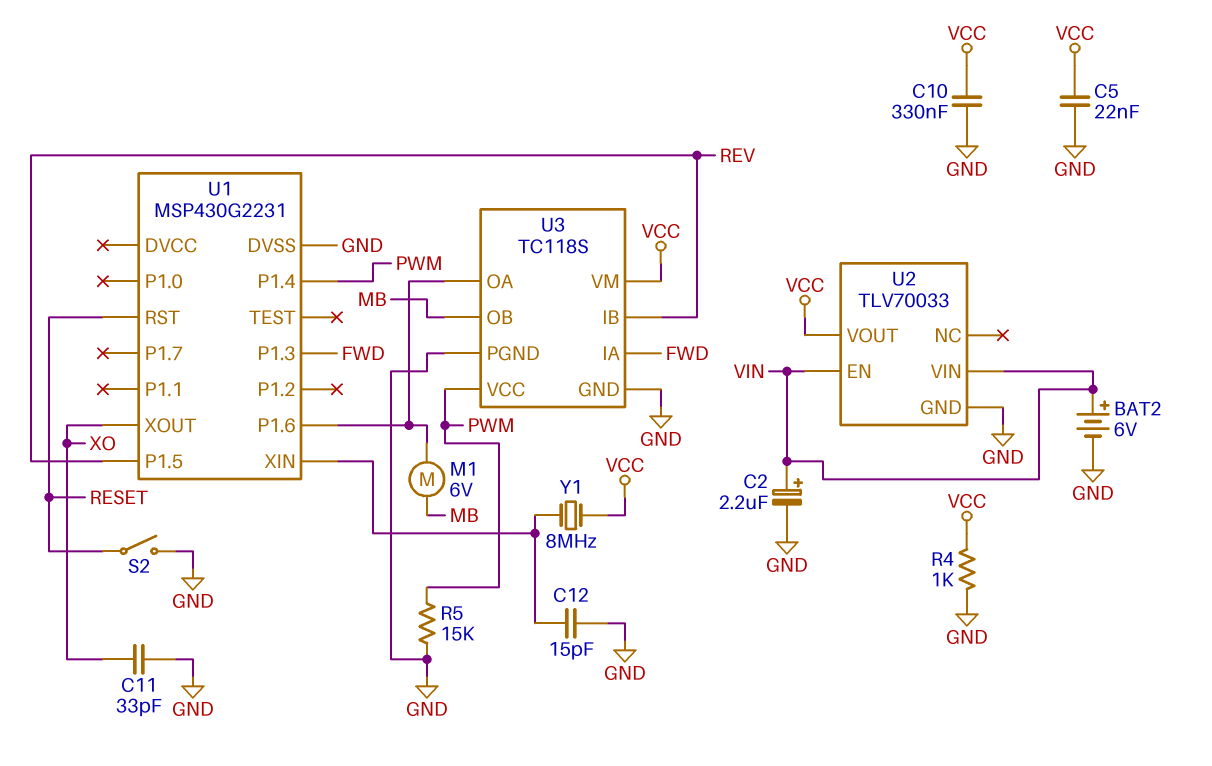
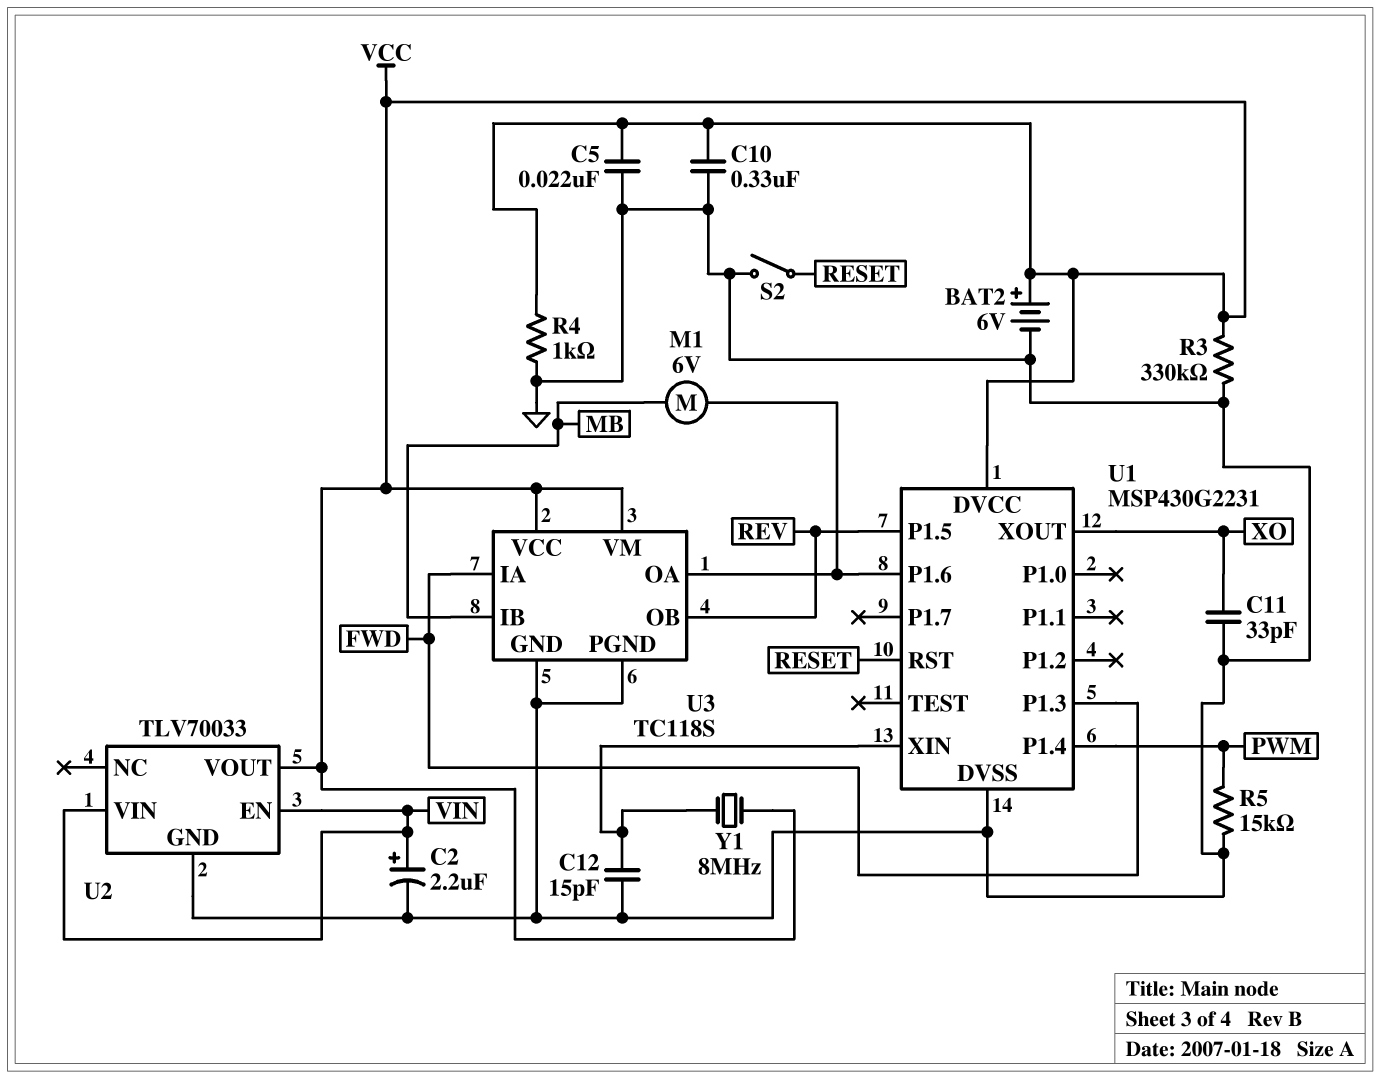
BAT2: 6V (plus VIN, minus GND) -> 6V (plus VCC, minus GND)
R3: none -> 330k (GND, VCC)
U1 pin DVCC: none -> VCC
U3 pin IB: REV -> MB
U3 pin OB: MB -> REV
U3 pin VCC: PWM -> VCC

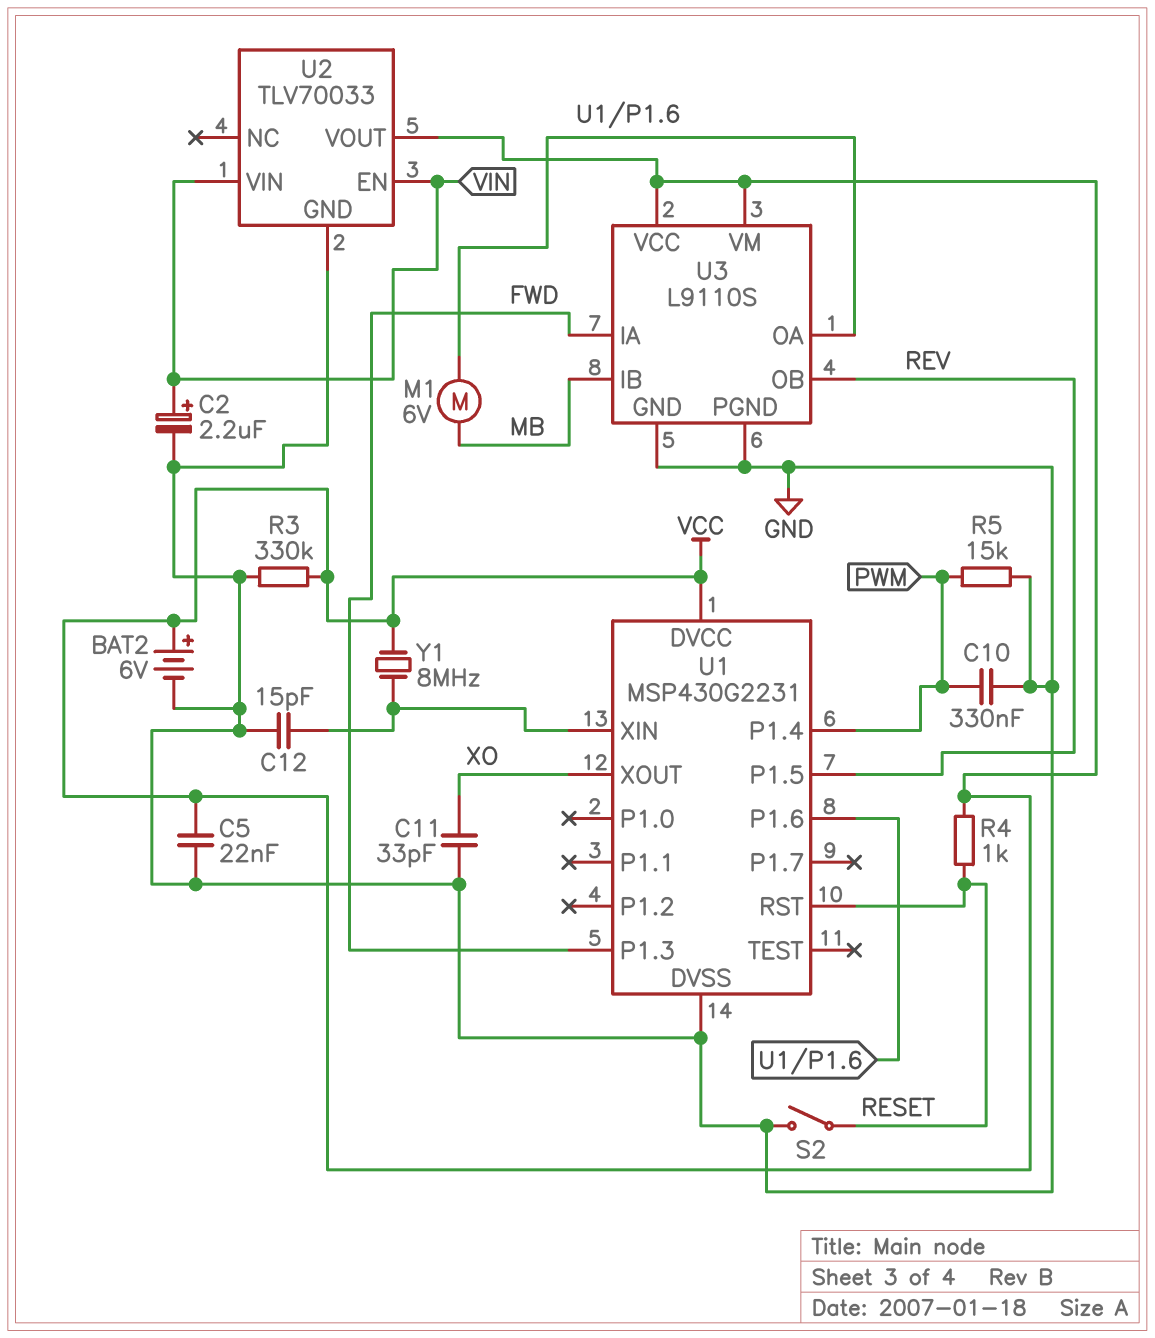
C10: 330nF (GND, VCC) -> 330nF (GND, PWM)
R4: 1k (GND, VCC) -> 1k (RESET, VCC)
U3: TC118S -> L9110S

